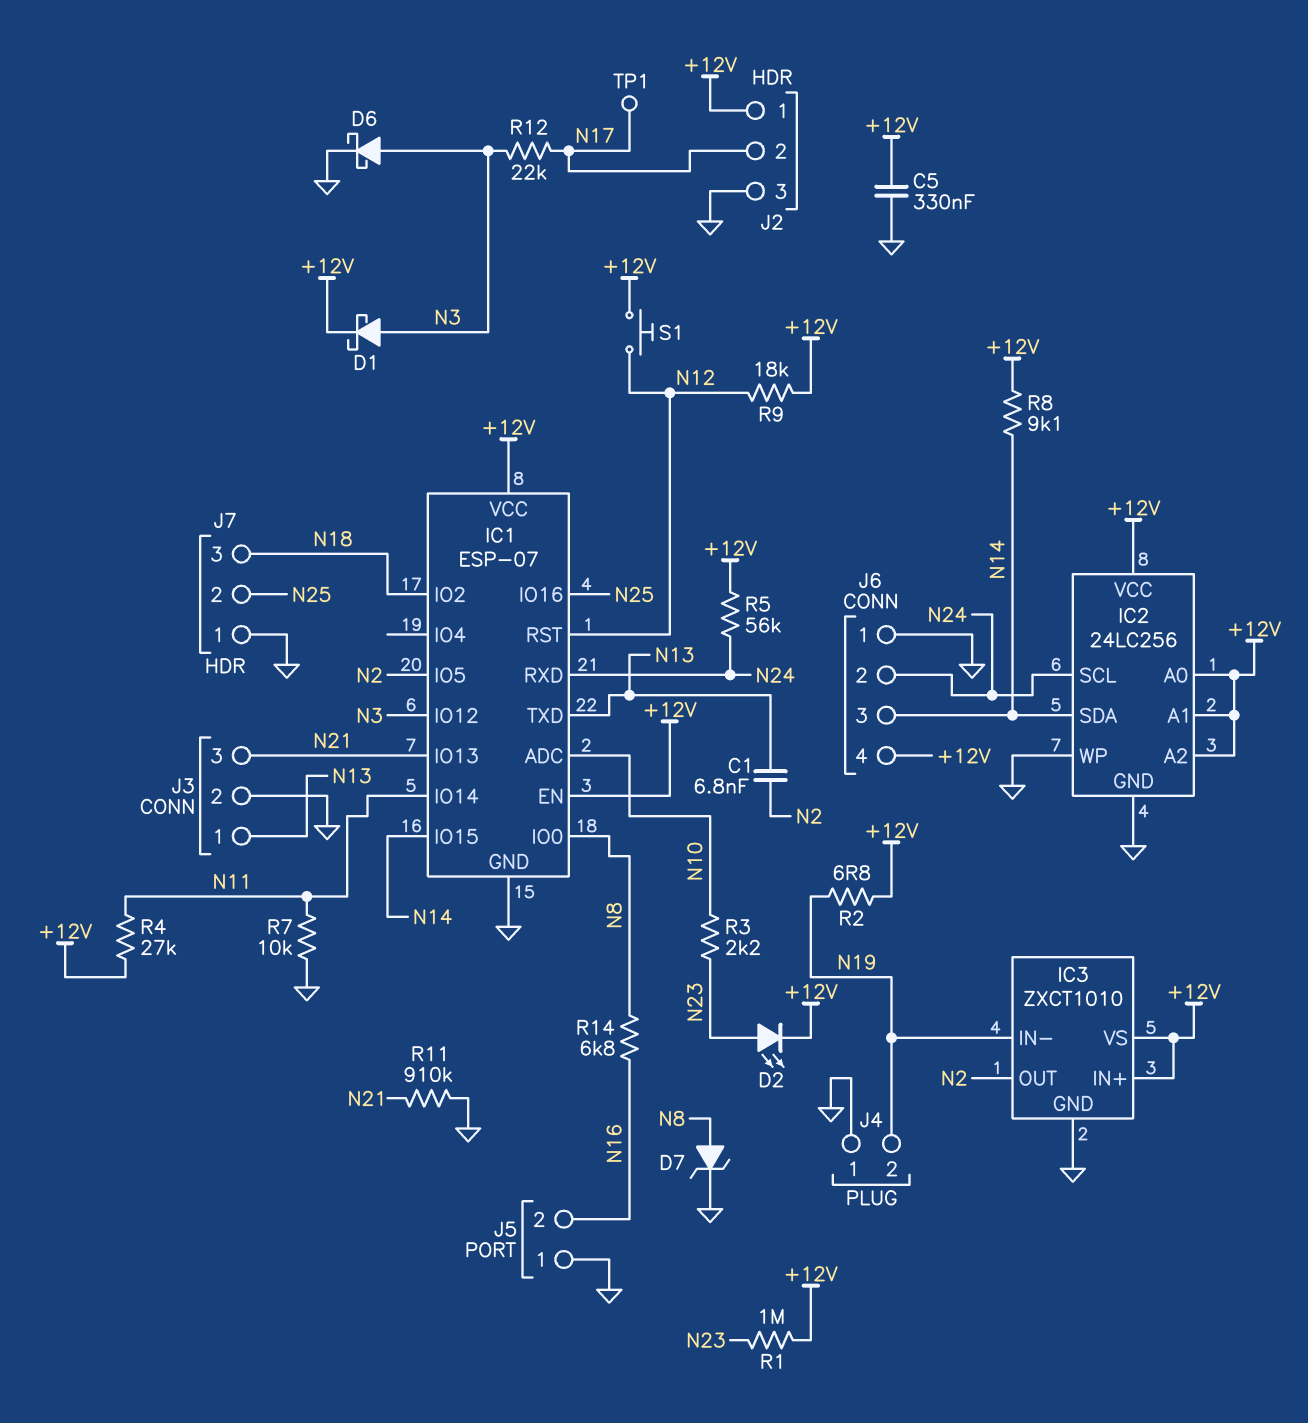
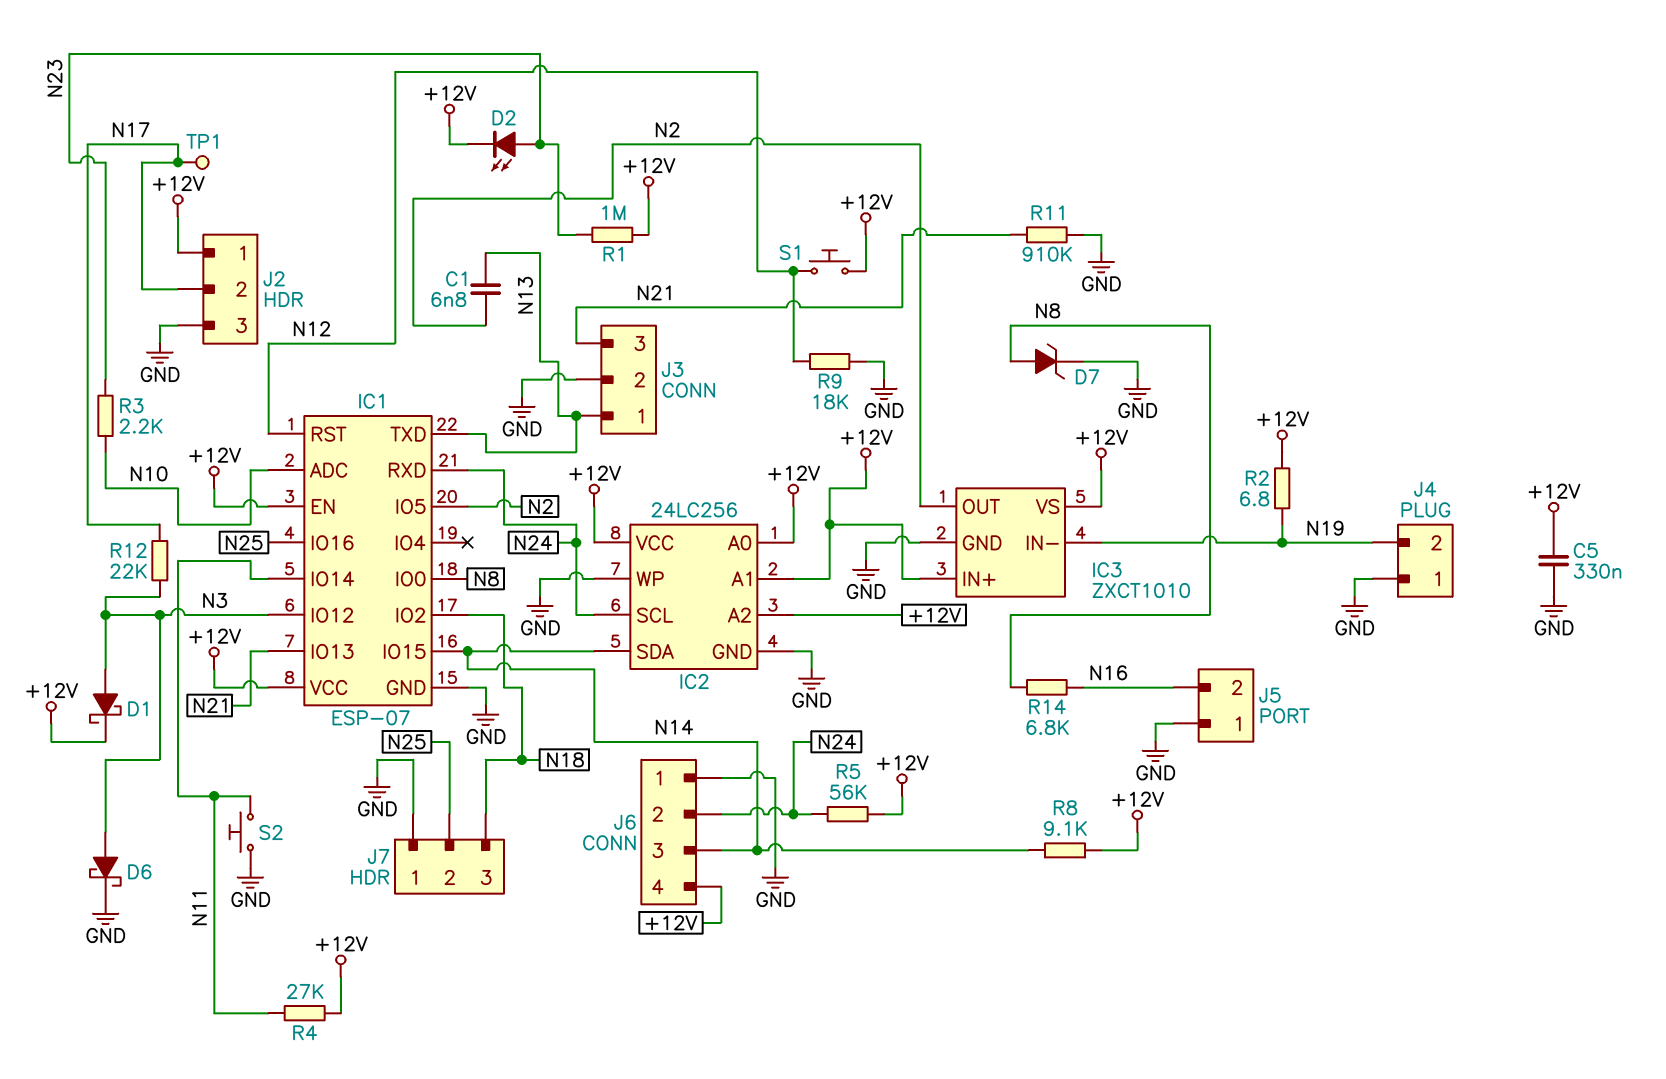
R7: 10k (GND, N11) -> none
R9: 18k (+12V, N12) -> 18k (GND, N12)
S2: none -> button (GND, N11)

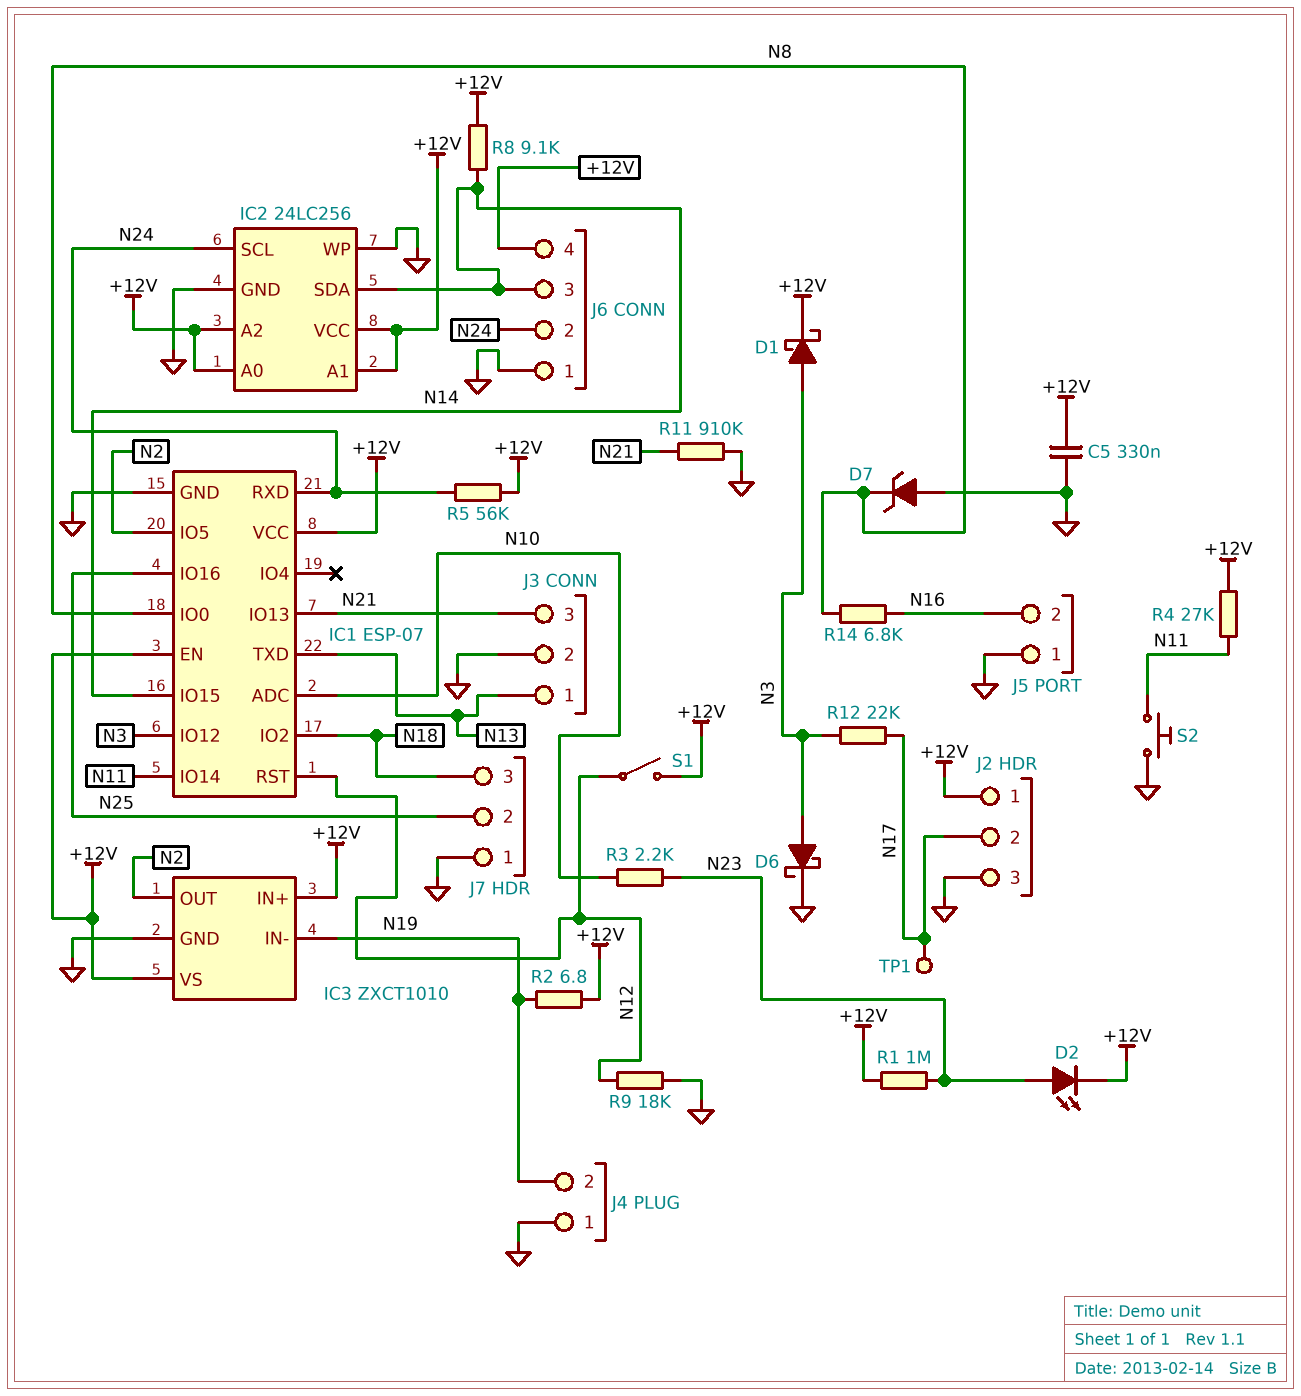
C1: 6.8nF (N2, N13) -> none
D7: zener (A N8, K GND) -> zener (A GND, K N8)
S1: button (+12V, N12) -> switch (+12V, N12)

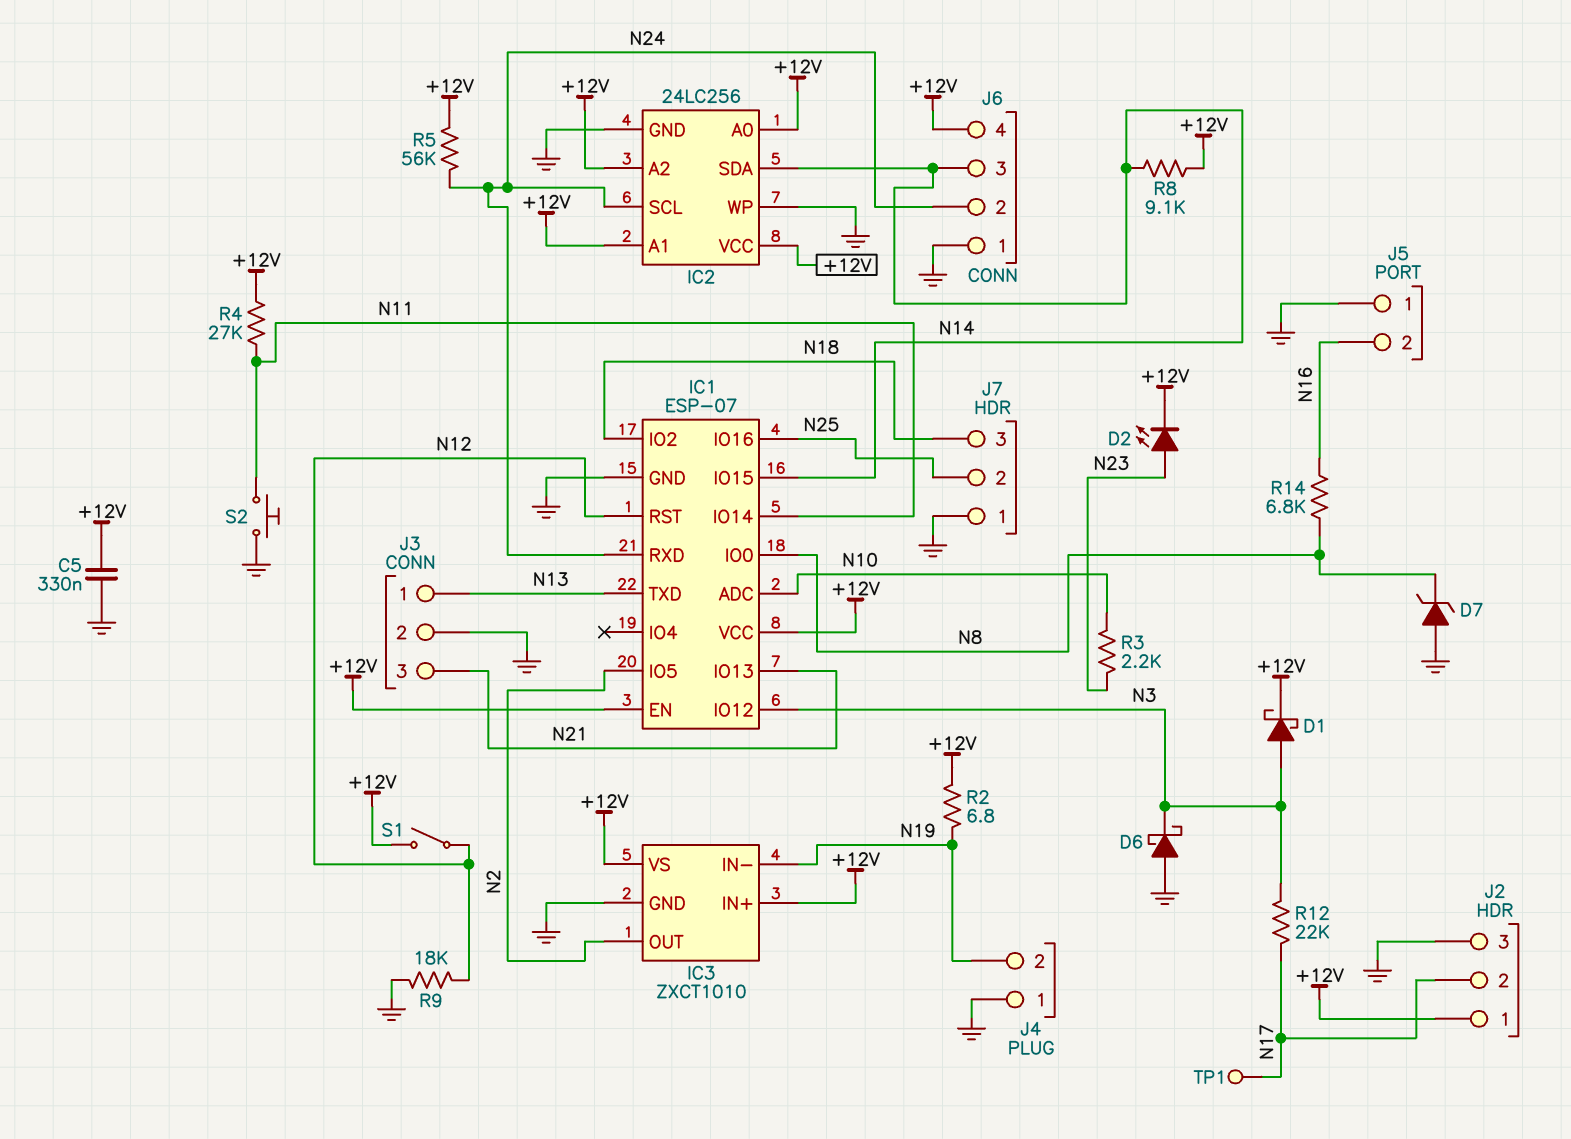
D6: schottky (A N3, K GND) -> schottky (A GND, K N3)
R1: 1M (+12V, N23) -> none
R11: 910k (GND, N21) -> none

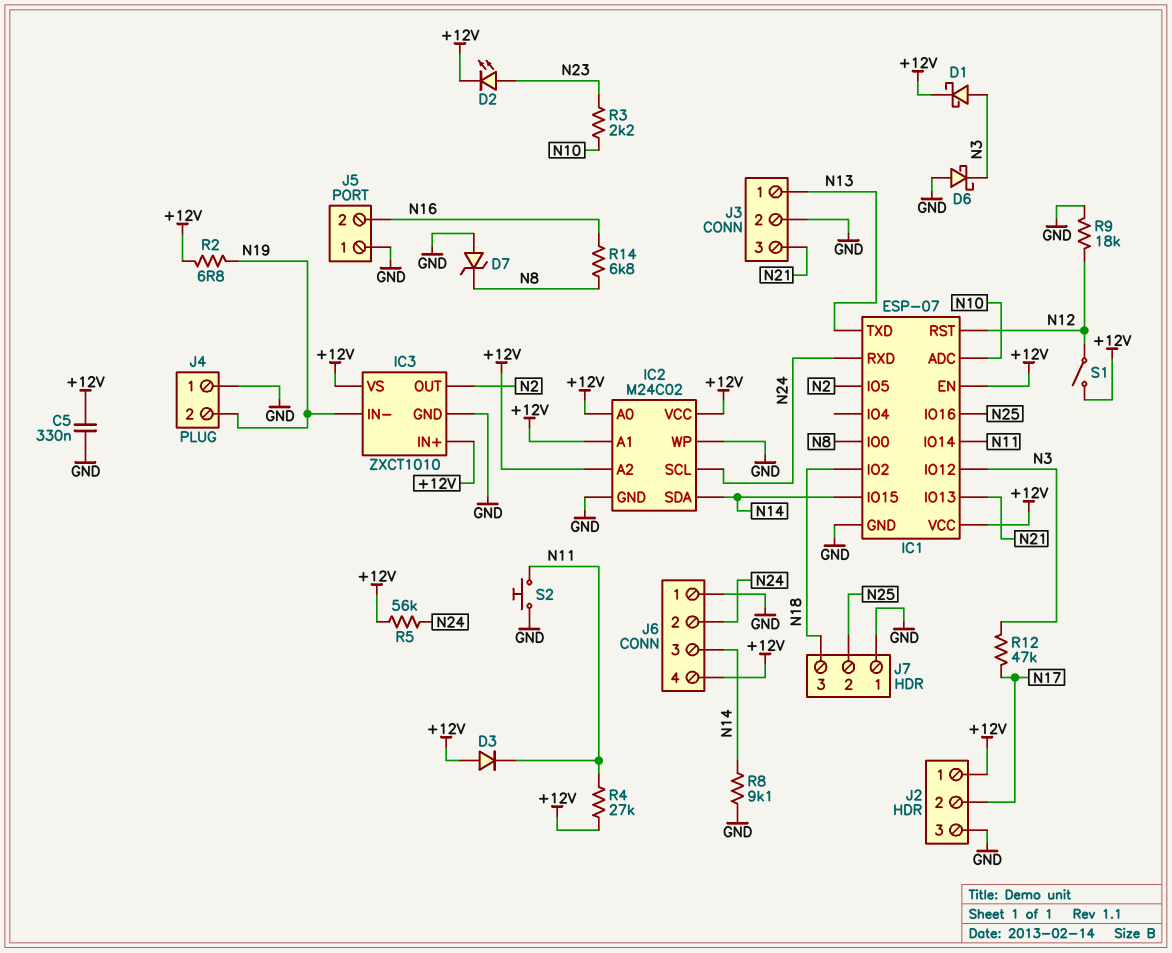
D3: none -> diode (A +12V, K N11)
IC2: 24LC256 -> M24C02
R8: 9.1k (+12V, N14) -> 9.1k (GND, N14)
R12: 22k (N3, N17) -> 47k (N3, N17)
TP1: test point (N17) -> none

